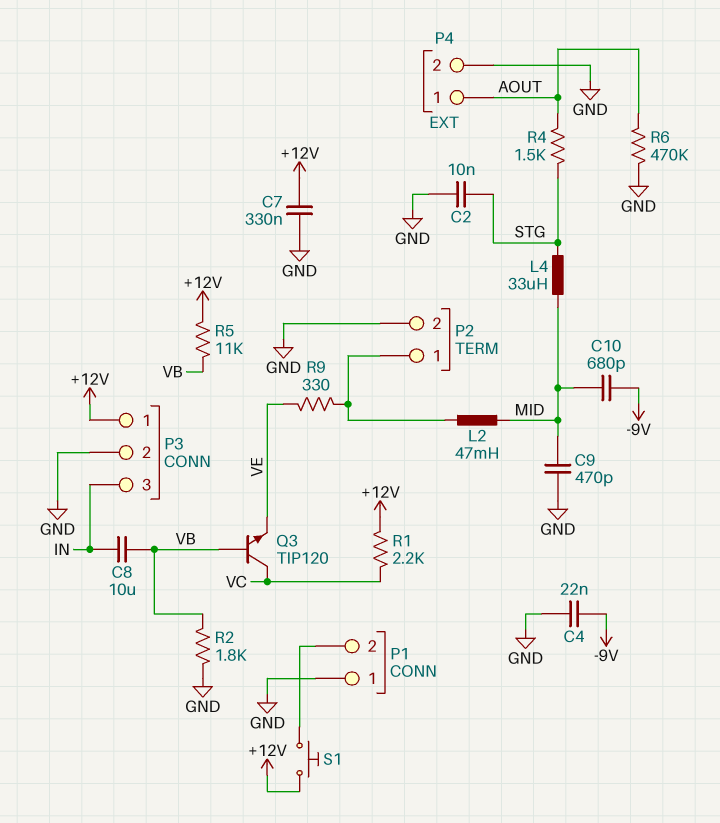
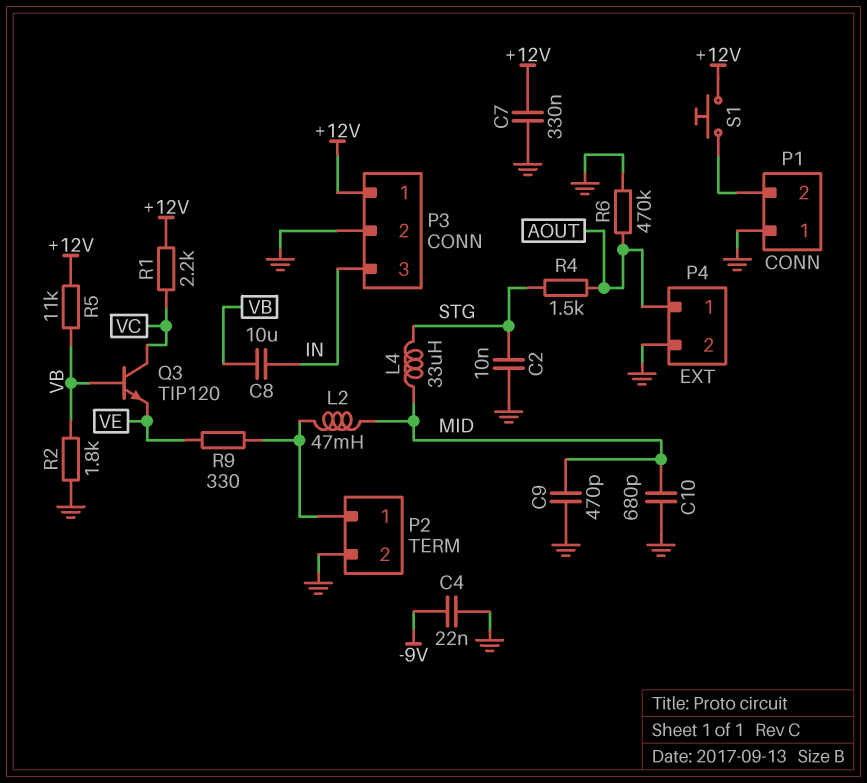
C10: 680pF (-9V, MID) -> 680pF (GND, MID)

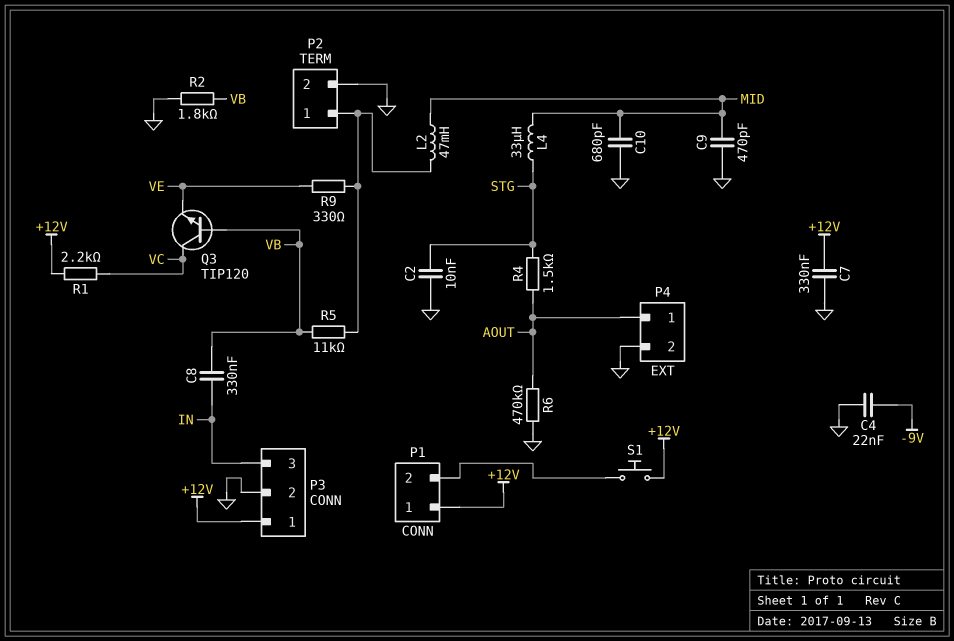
C8: 10uF (IN, VB) -> 330nF (IN, VB)
P1 pin 1: GND -> +12V
R5: 11k (+12V, VB) -> 11k (P2/1, VB)

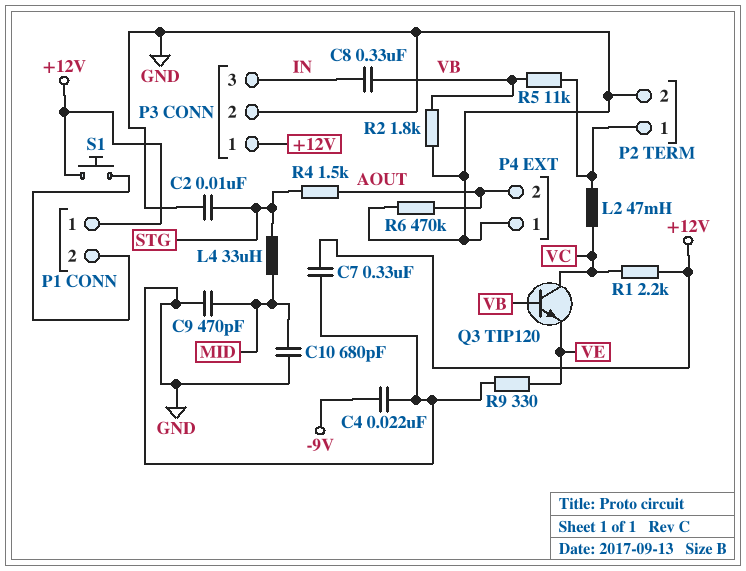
L2: 47mH (MID, P2/1) -> 47mH (P2/1, VC)
P4 pin 1: AOUT -> GND
P4 pin 2: GND -> AOUT
R9: 330 (P2/1, VE) -> 330 (GND, VE)

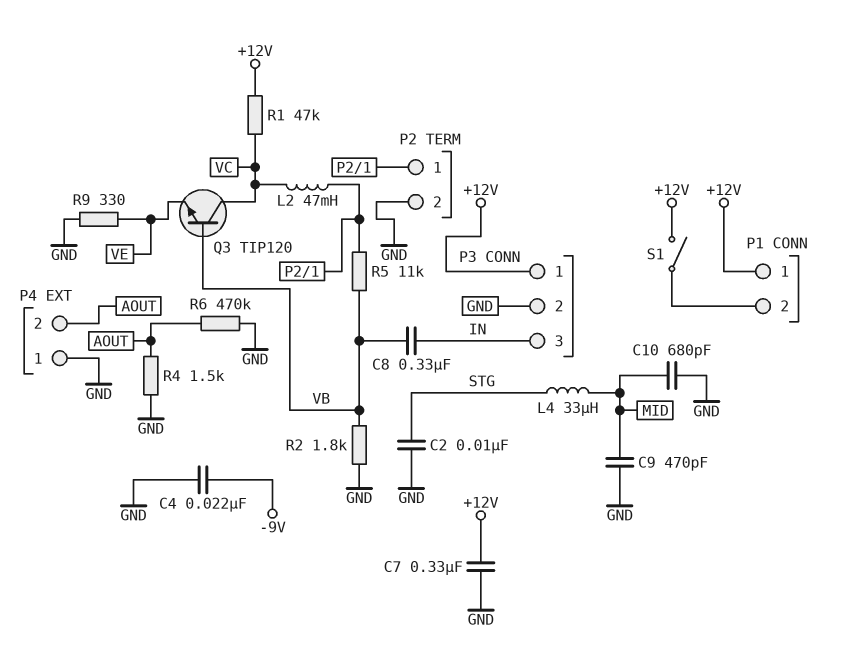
R1: 2.2k (+12V, VC) -> 47k (+12V, VC)
R4: 1.5k (AOUT, STG) -> 1.5k (AOUT, GND)
S1: button (+12V, P1/2) -> switch (+12V, P1/2)

